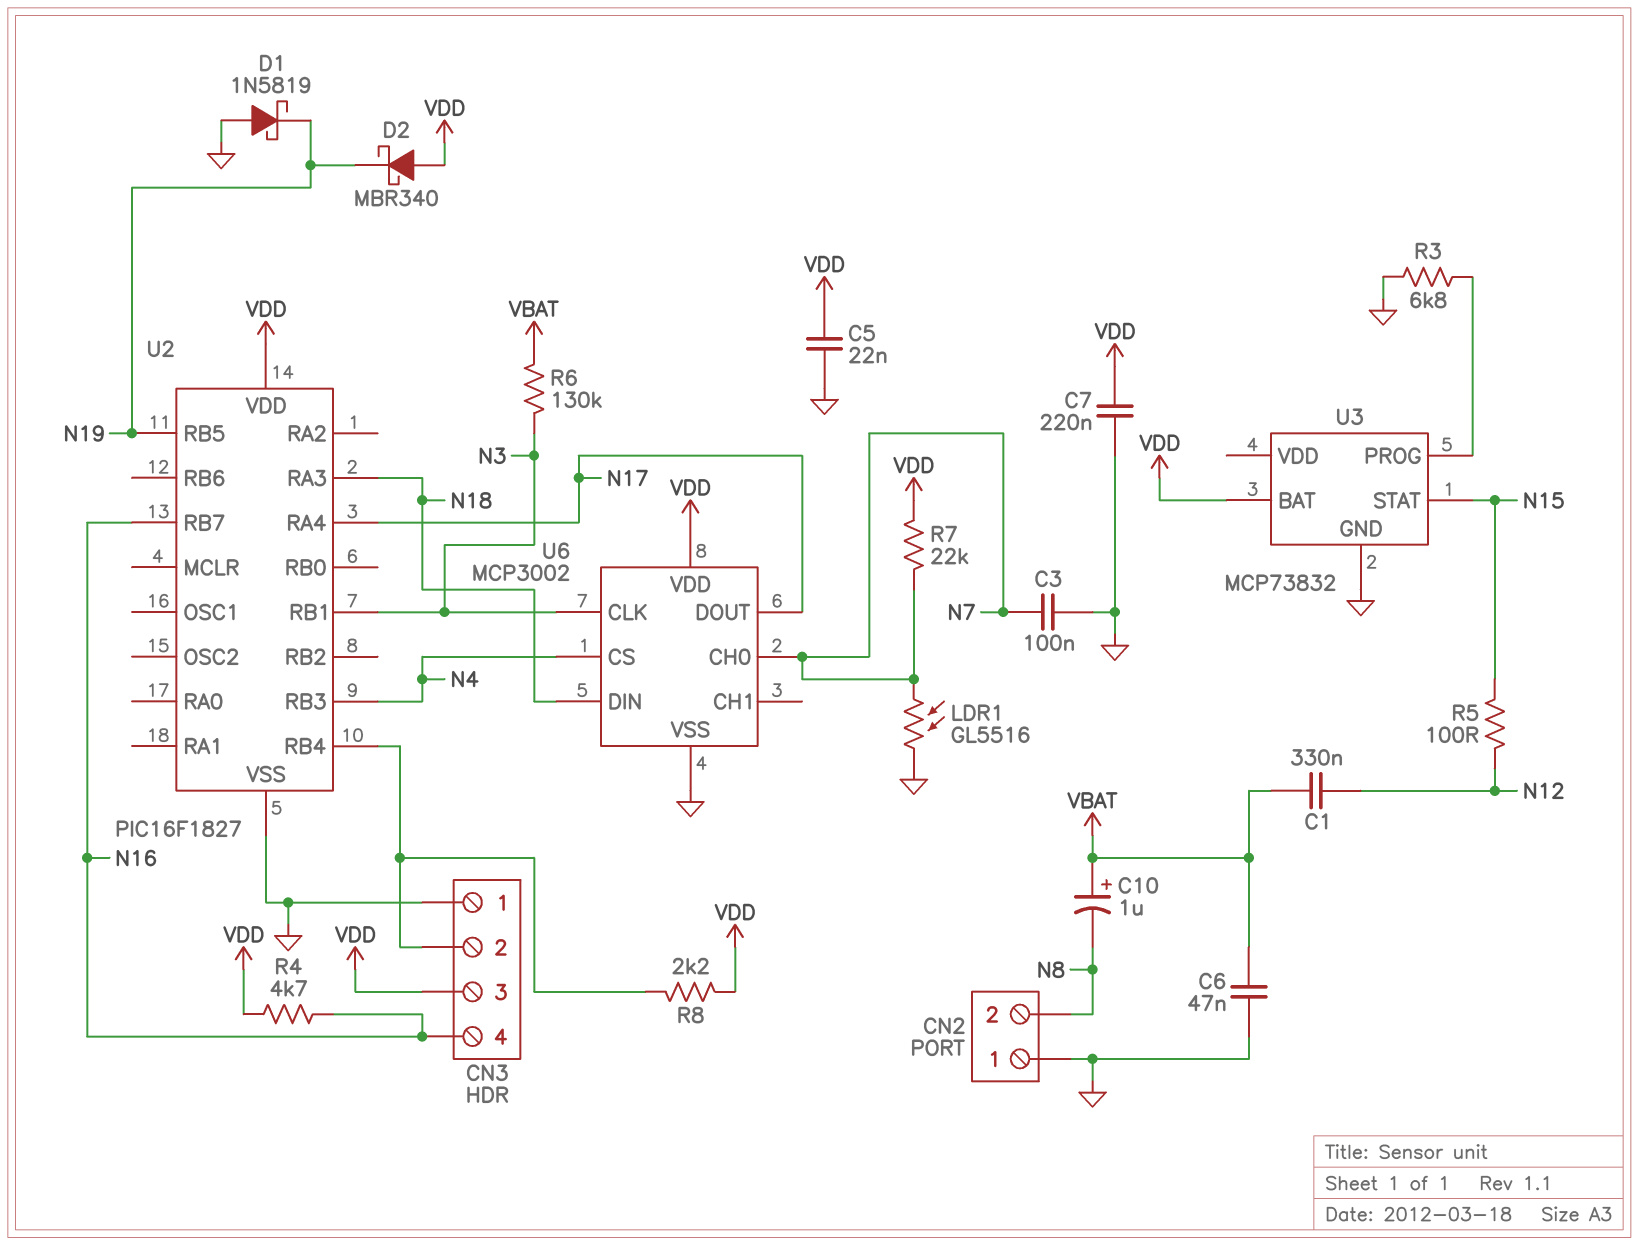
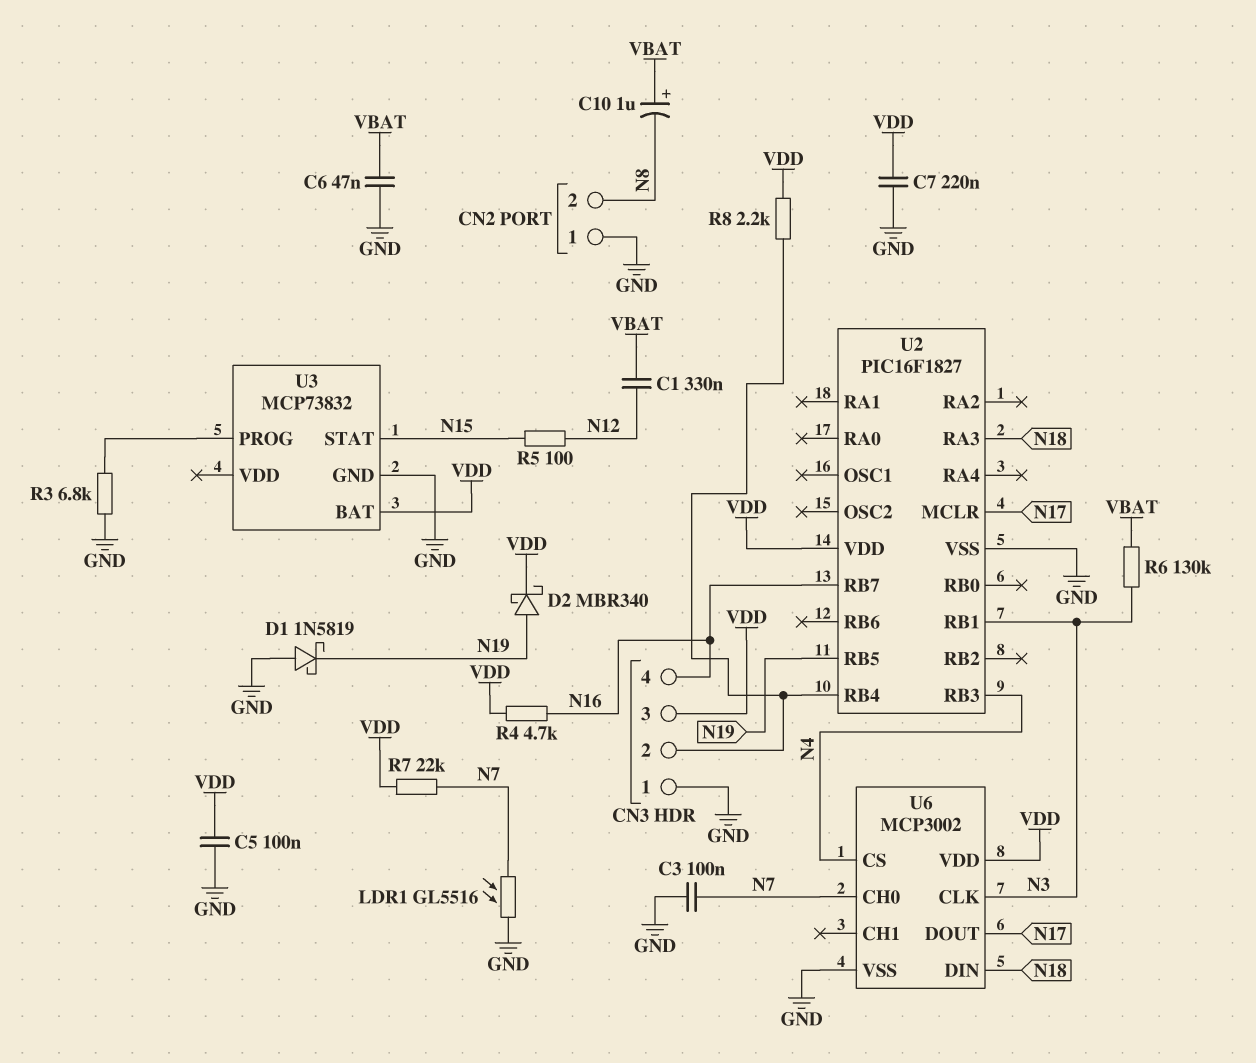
C5: 22nF (GND, VDD) -> 100nF (GND, VDD)
D2: schottky MBR340 (A VDD, K N19) -> schottky MBR340 (A N19, K VDD)
U2 pin MCLR: none -> N17
U2 pin RA4: N17 -> none

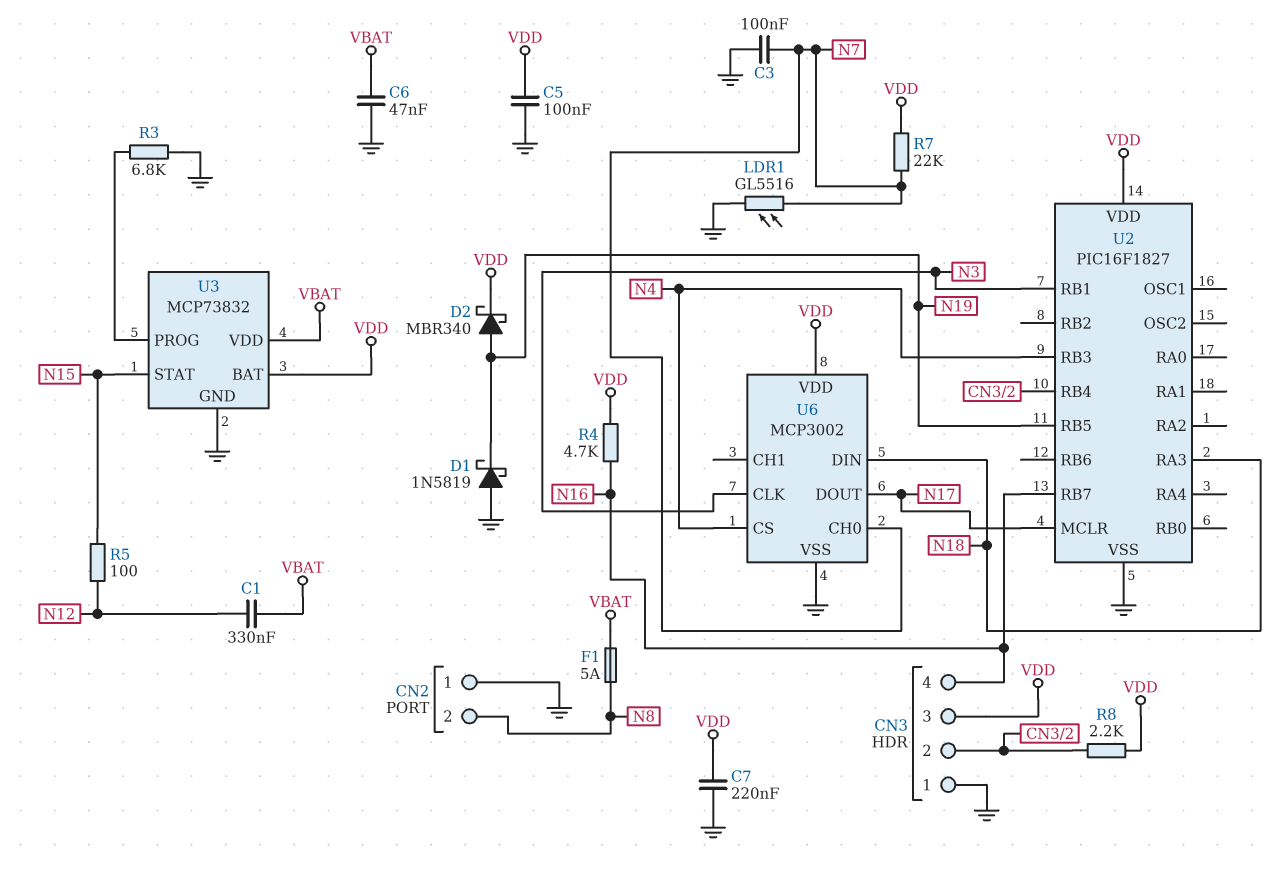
C10: 1uF (plus VBAT, minus N8) -> none
F1: none -> 5A (N8, VBAT)
R6: 130k (N3, VBAT) -> none
U3 pin VDD: none -> VBAT

